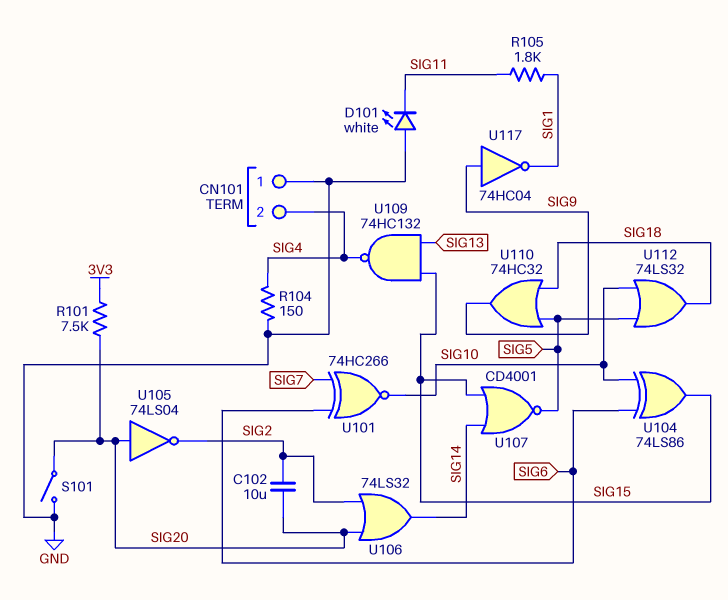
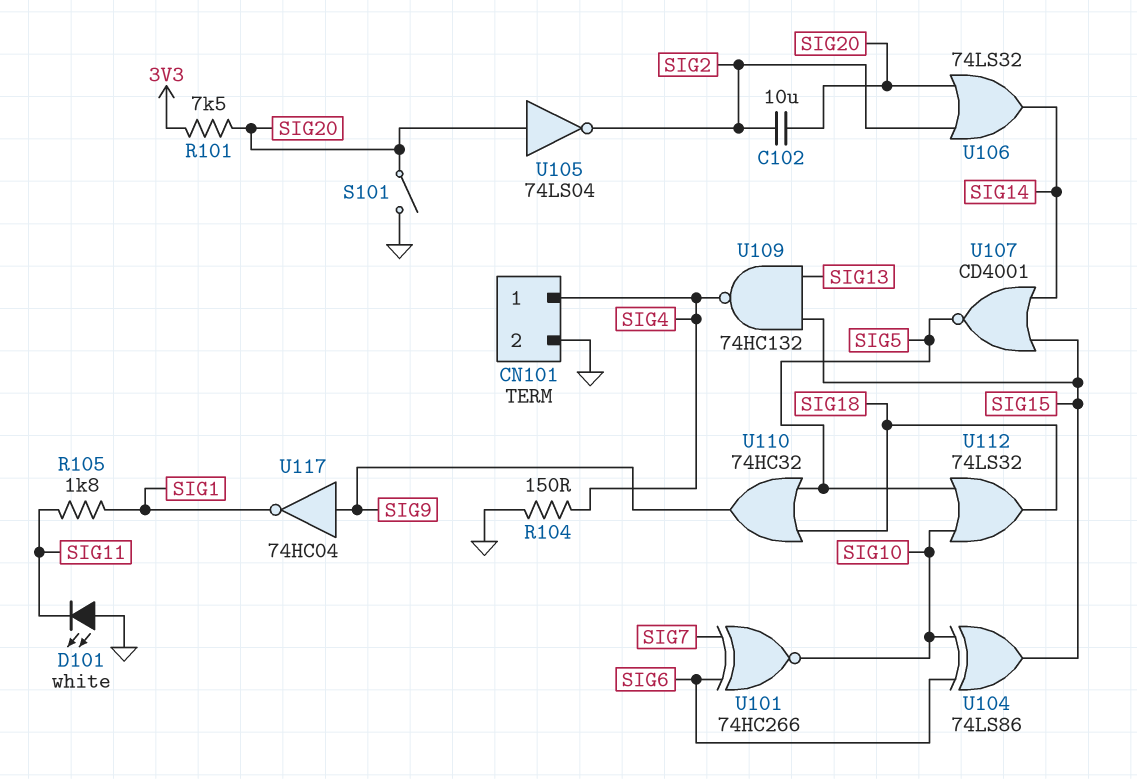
CN101 pin 1: GND -> SIG4
CN101 pin 2: SIG4 -> GND

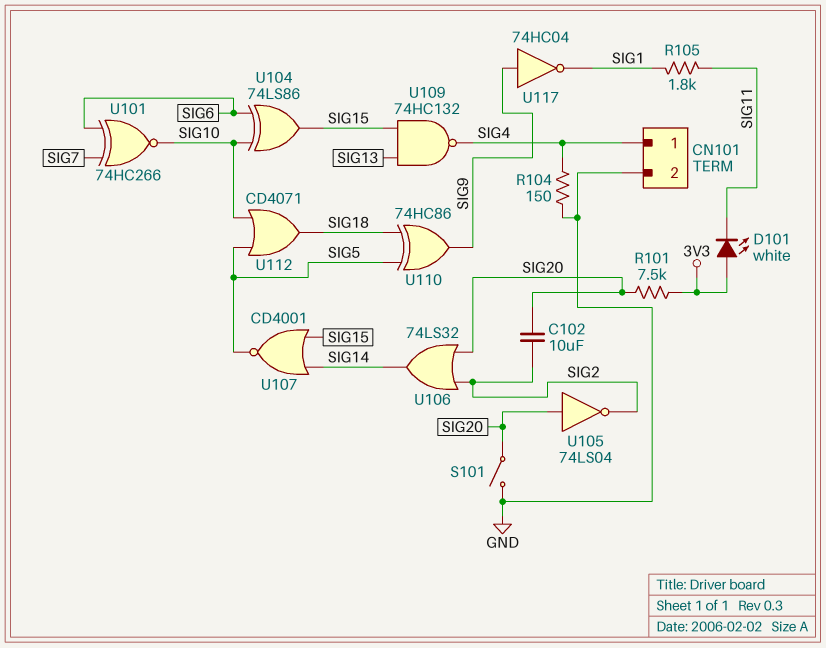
D101: LED white (A GND, K SIG11) -> LED white (A 3V3, K SIG11)
U110: OR 74HC32 (in SIG5, in SIG18, out SIG9) -> XOR 74HC86 (in SIG5, in SIG18, out SIG9)
U112: OR 74LS32 (in SIG5, in SIG10, out SIG18) -> OR CD4071 (in SIG5, in SIG10, out SIG18)

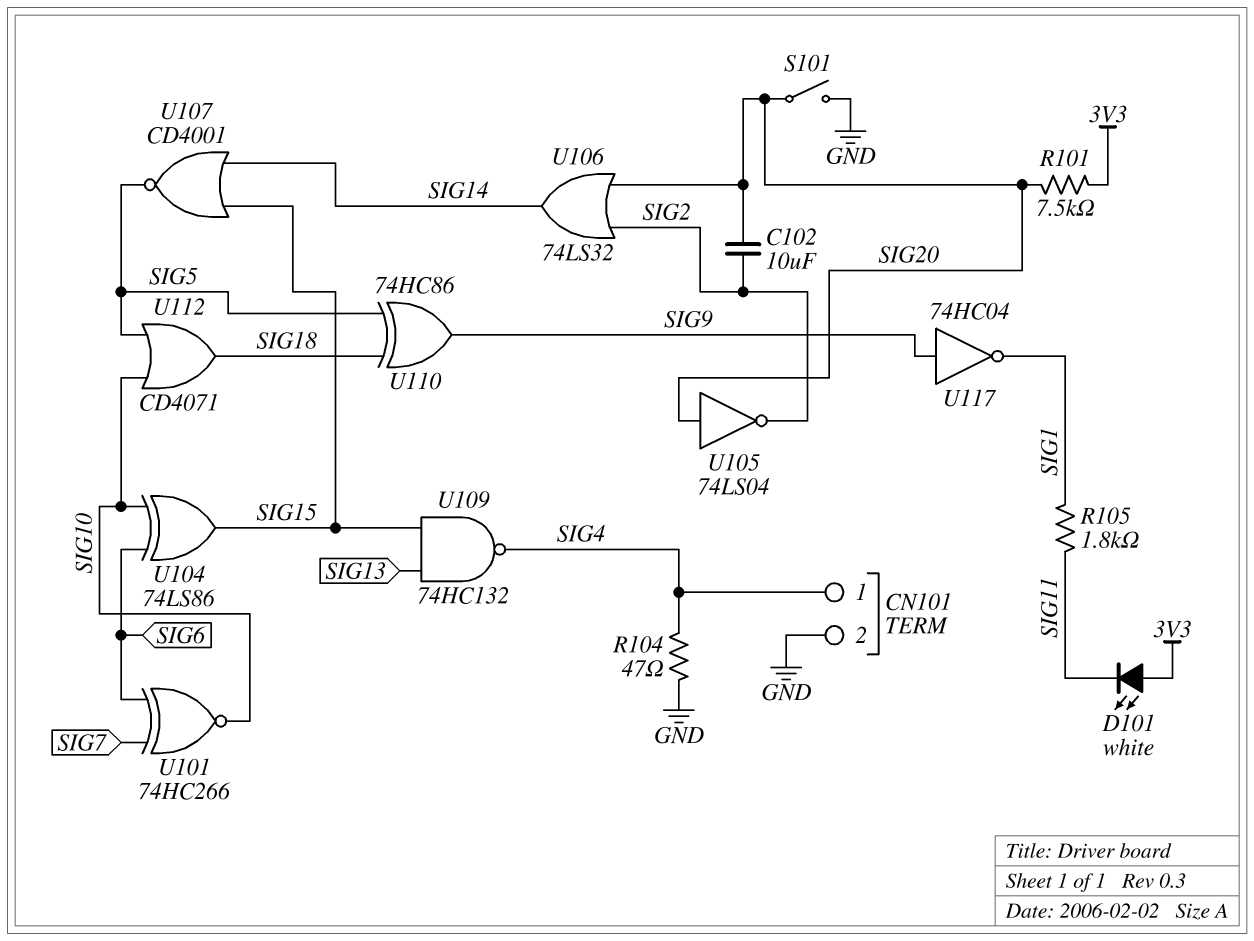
R104: 150 (GND, SIG4) -> 47 (GND, SIG4)

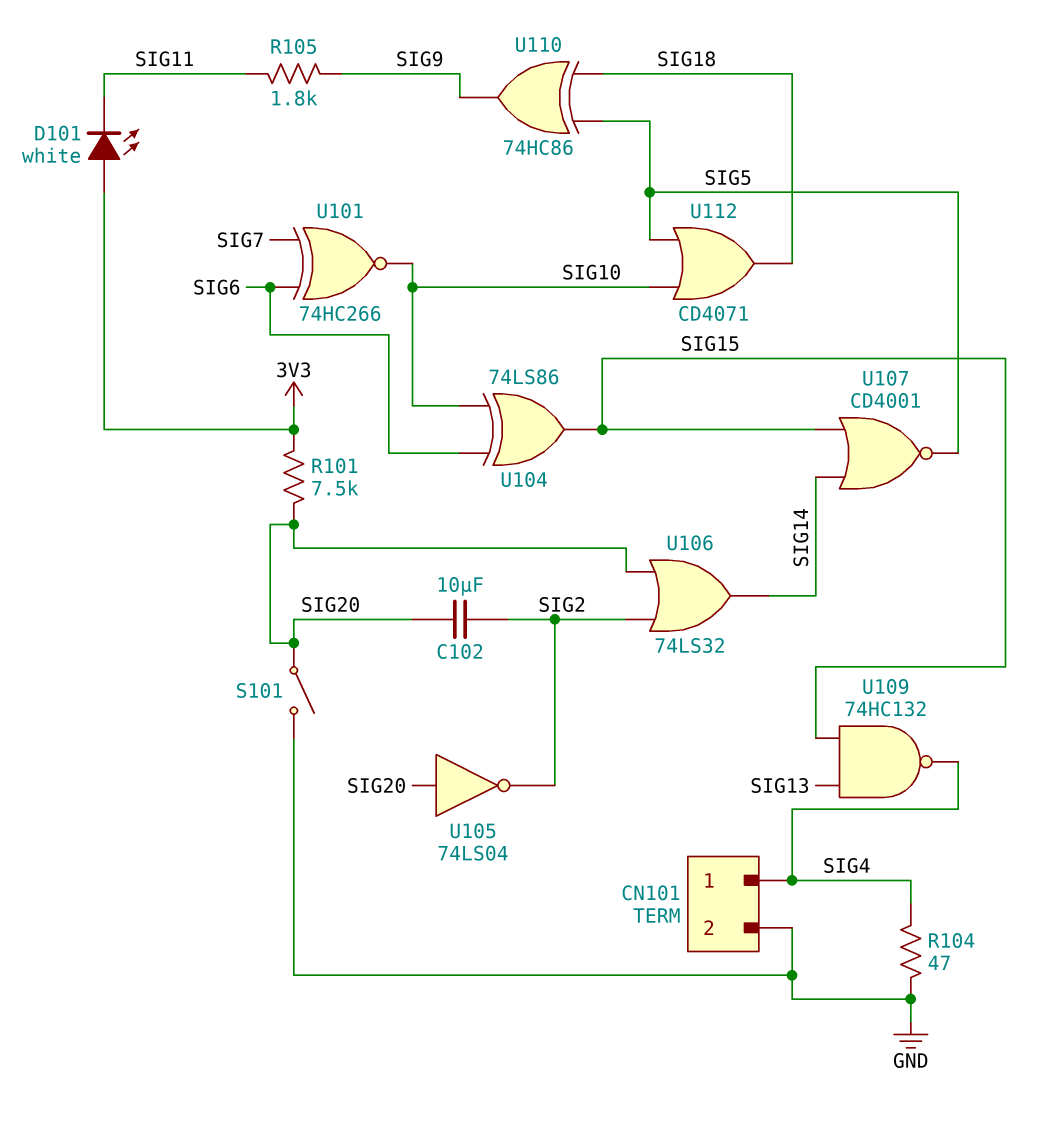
R105: 1.8k (SIG1, SIG11) -> 1.8k (SIG9, SIG11)
U117: NOT 74HC04 (in SIG9, out SIG1) -> none

